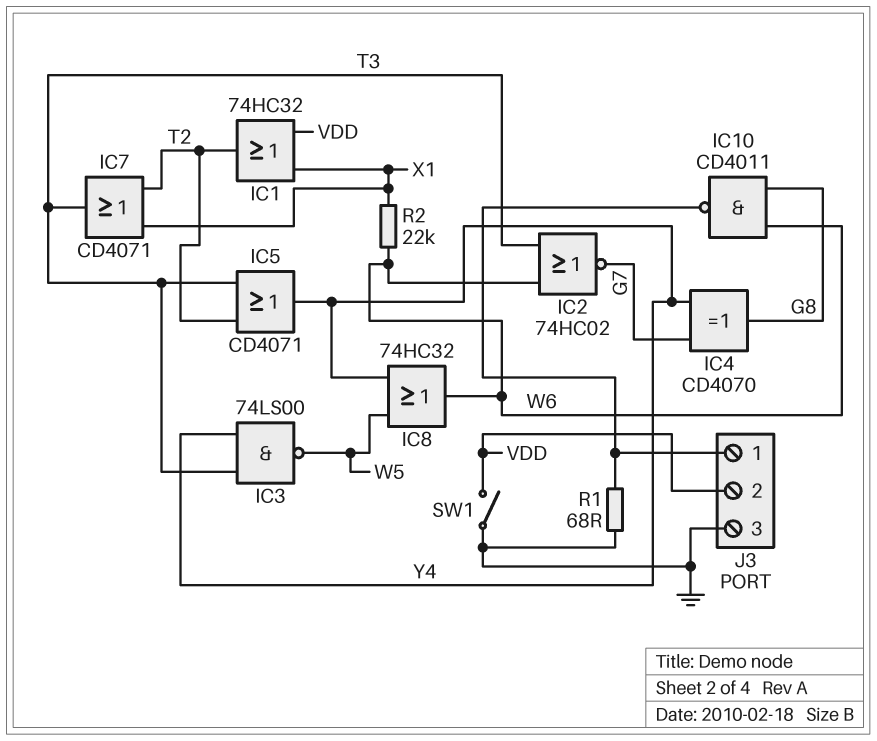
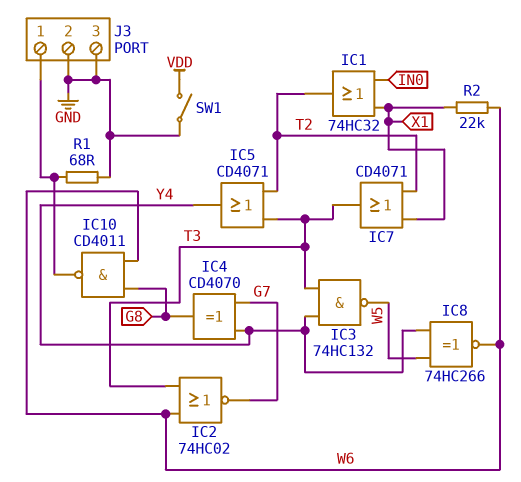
IC1: OR 74HC32 (in VDD, in X1, out T2) -> OR 74HC32 (in IN0, in X1, out T2)
IC3: NAND 74LS00 (in T3, in Y4, out W5) -> NAND 74HC132 (in T3, in Y4, out W5)
IC8: OR 74HC32 (in W5, in Y4, out W6) -> XNOR 74HC266 (in W5, in Y4, out W6)
J3 pin 2: VDD -> GND

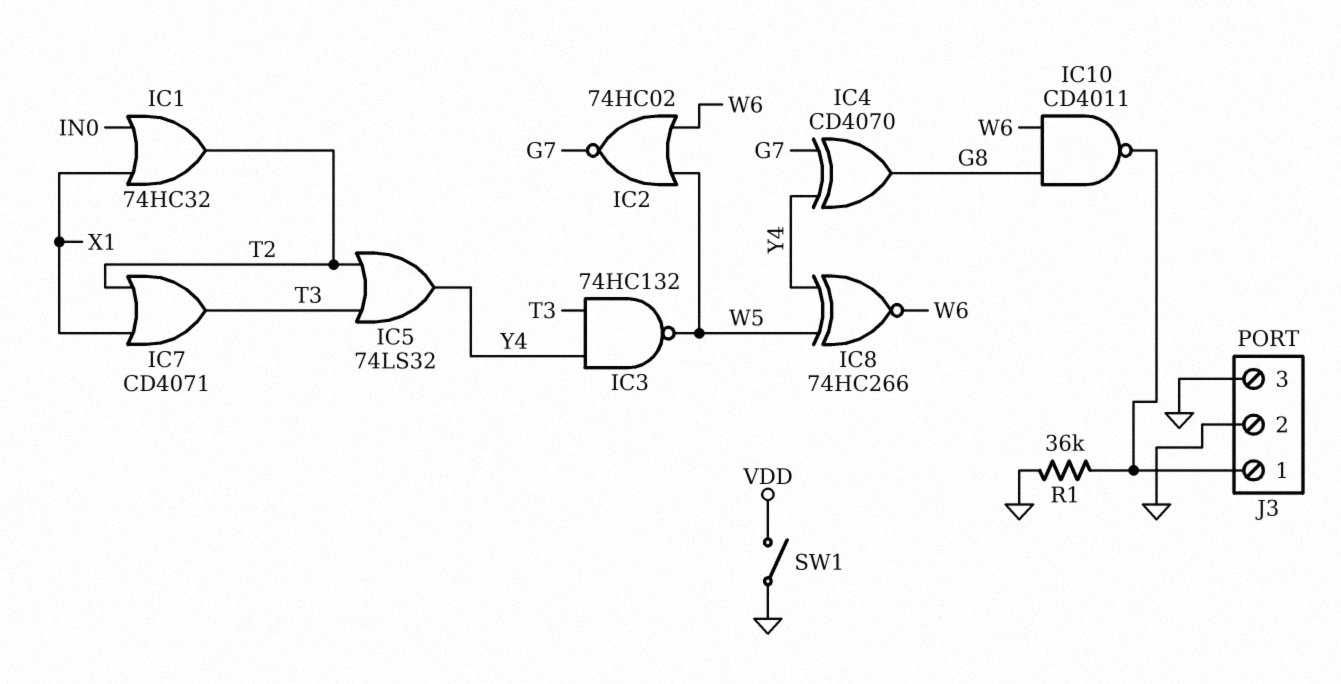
IC2: NOR 74HC02 (in T3, in W6, out G7) -> NOR 74HC02 (in W5, in W6, out G7)
IC5: OR CD4071 (in T2, in T3, out Y4) -> OR 74LS32 (in T2, in T3, out Y4)
R1: 68 (GND, J3/1) -> 36k (GND, J3/1)
R2: 22k (W6, X1) -> none

